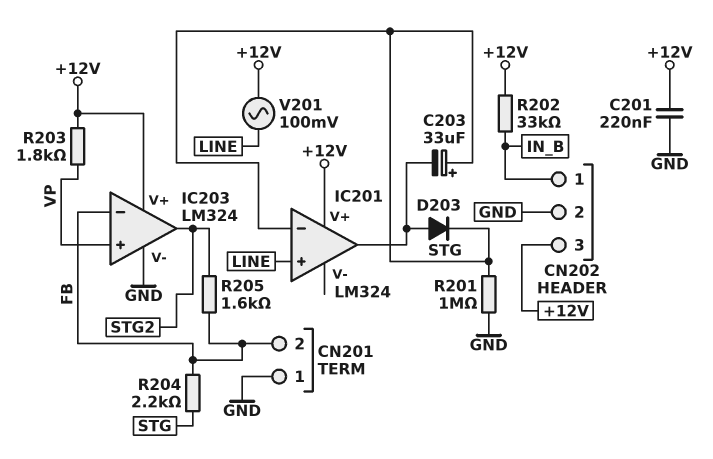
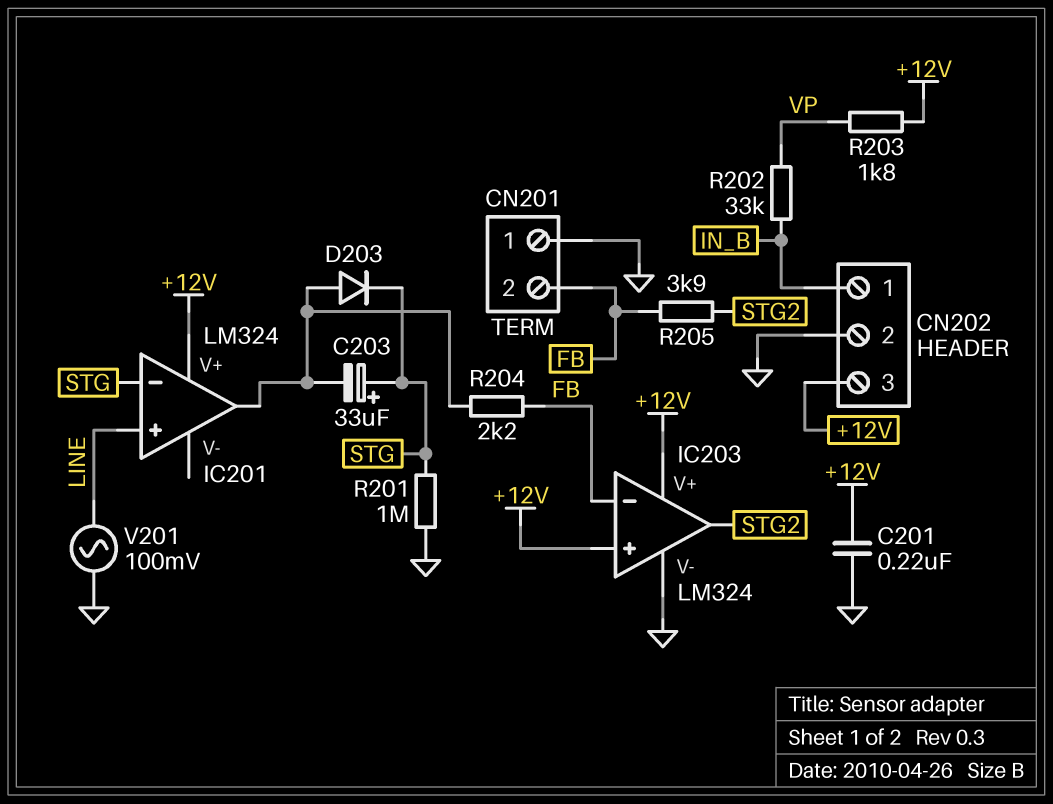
IC203 pin in+: VP -> +12V
R202: 33k (+12V, IN_B) -> 33k (IN_B, VP)
R204: 2.2k (FB, STG) -> 2.2k (FB, IC201/out)
R205: 1.6k (FB, STG2) -> 3.9k (FB, STG2)
V201: AC 100mV (+12V, LINE) -> AC 100mV (GND, LINE)

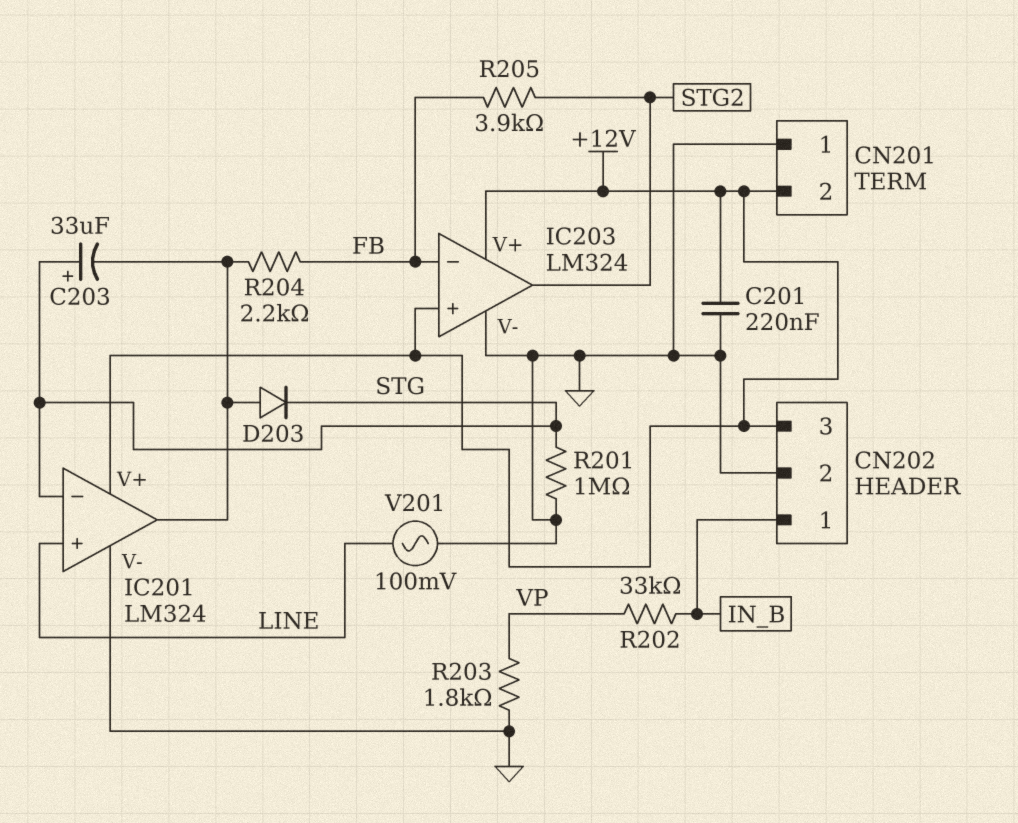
CN201 pin 2: FB -> +12V
IC201 pin V-: none -> GND
R203: 1.8k (+12V, VP) -> 1.8k (GND, VP)

